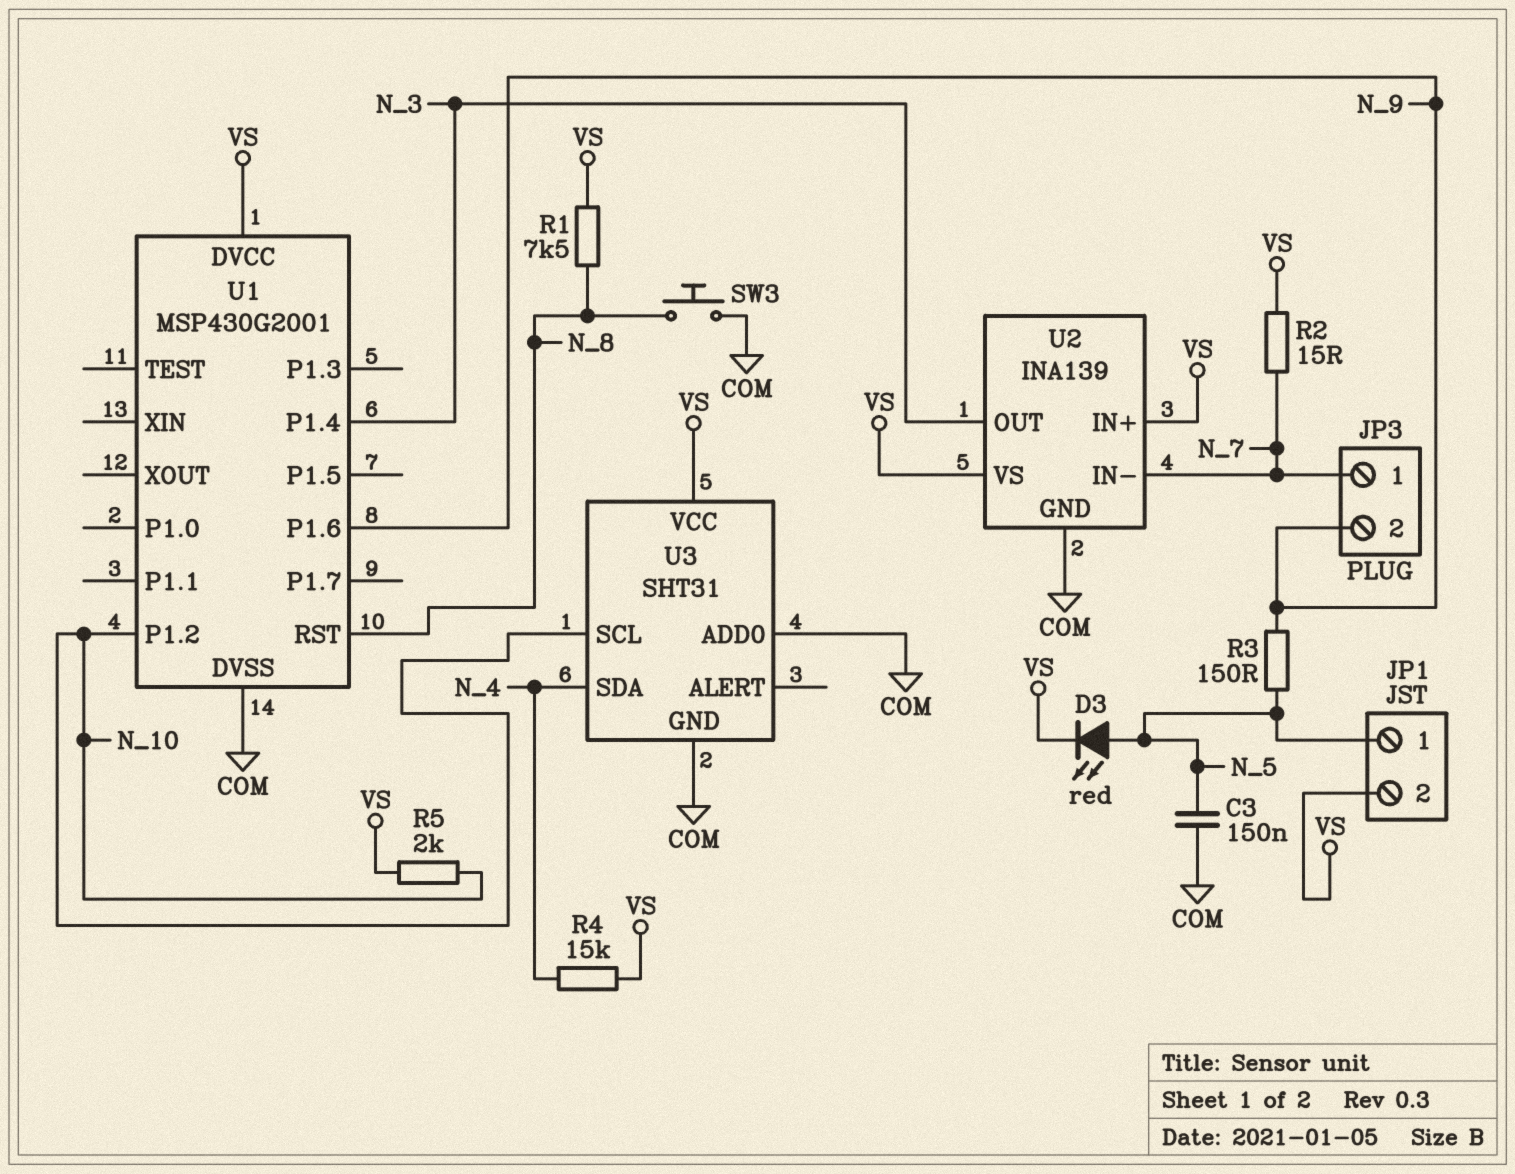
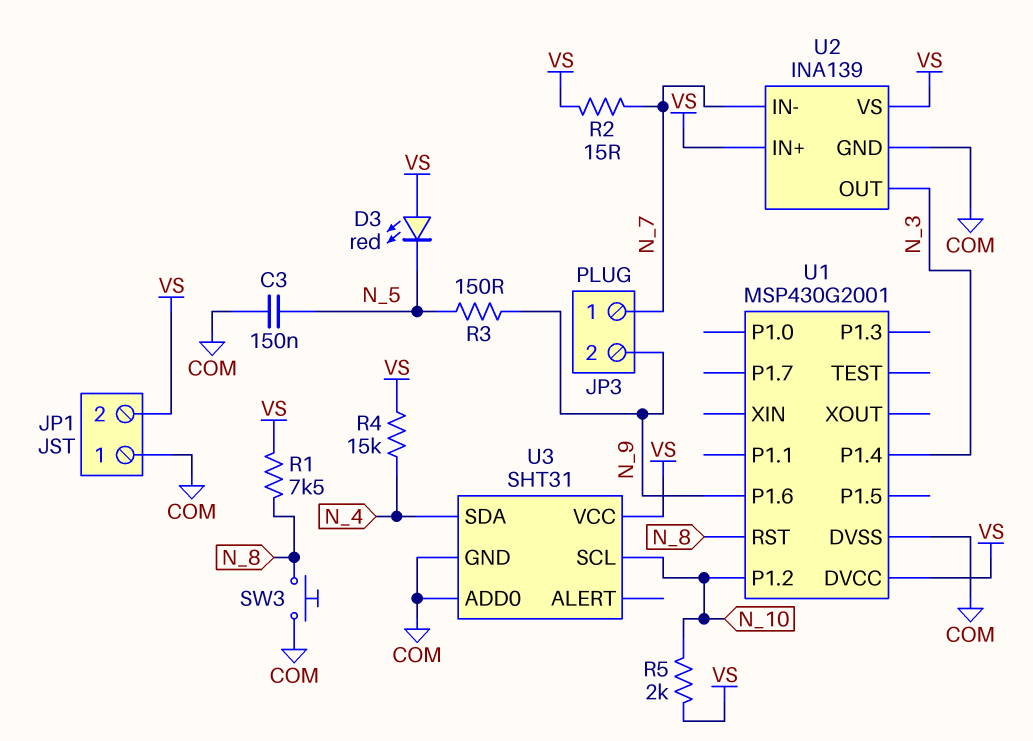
D3: LED red (A N_5, K VS) -> LED red (A VS, K N_5)
JP1 pin 1: N_5 -> COM

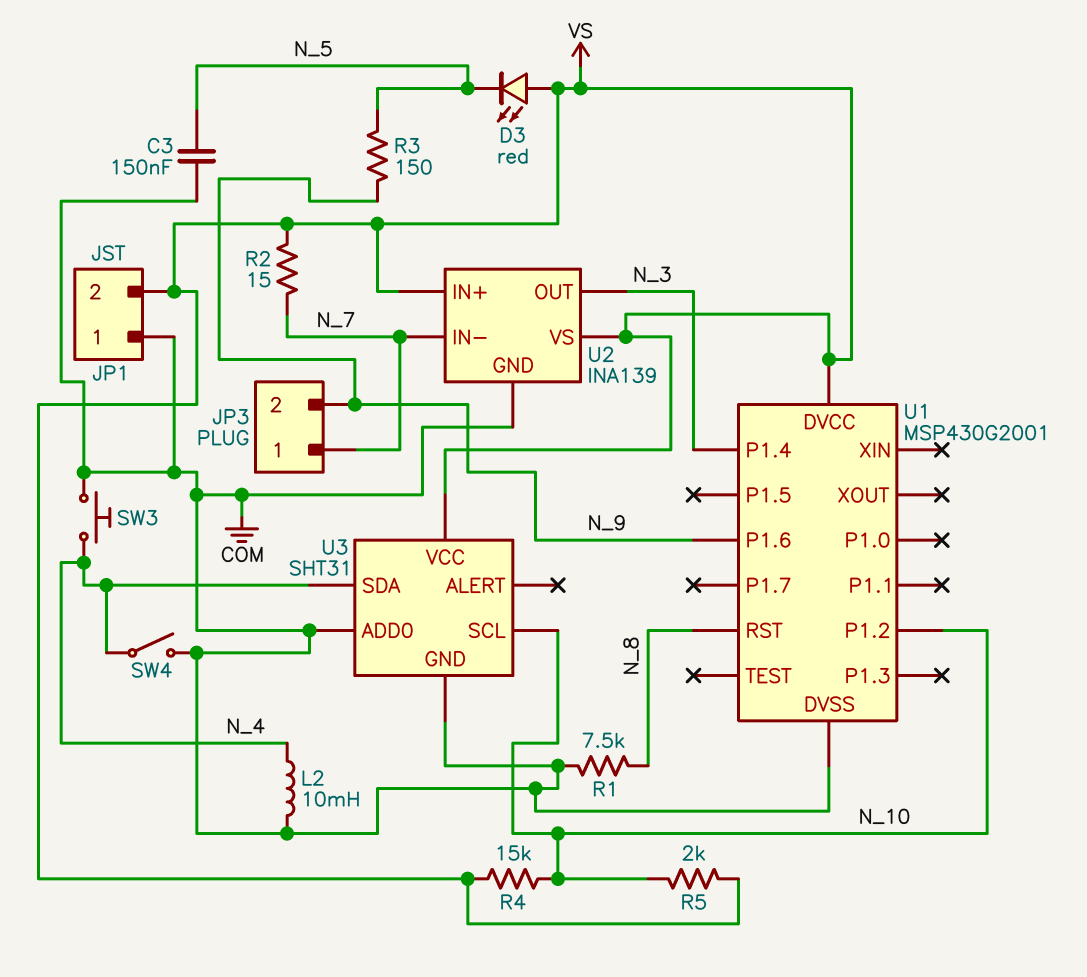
L2: none -> 10mH (COM, N_4)
R1: 7.5k (N_8, VS) -> 7.5k (COM, N_8)
R4: 15k (N_4, VS) -> 15k (N_10, VS)
SW3: button (COM, N_8) -> button (COM, N_4)
SW4: none -> switch (COM, N_4)

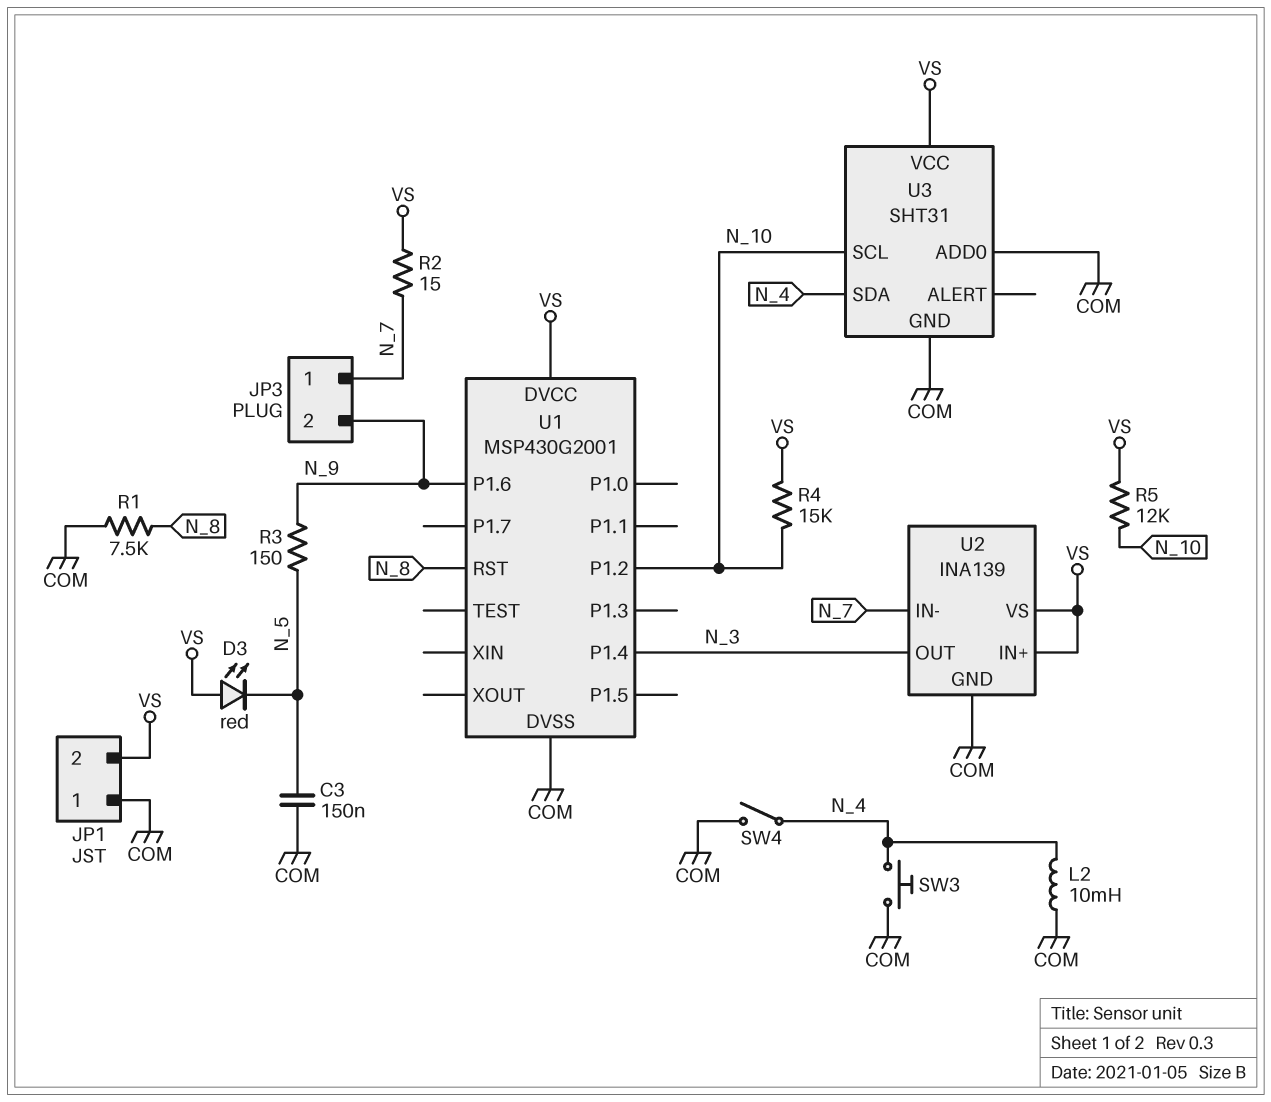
R5: 2k (N_10, VS) -> 12k (N_10, VS)

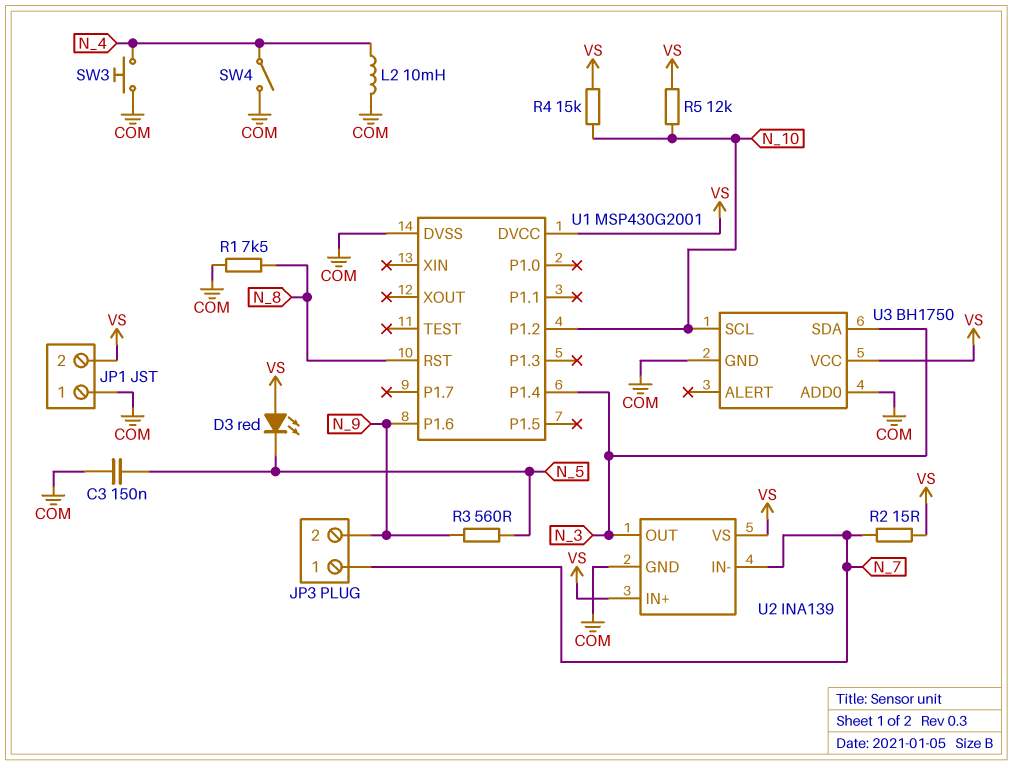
R3: 150 (N_5, N_9) -> 560 (N_5, N_9)
U3: SHT31 -> BH1750
U3 pin SDA: N_4 -> N_3

